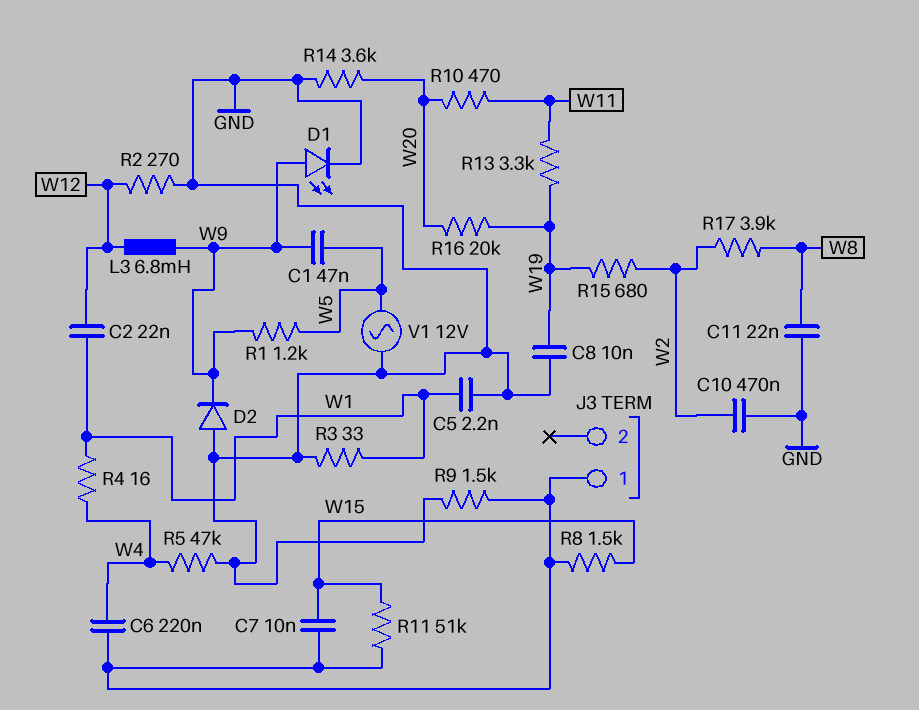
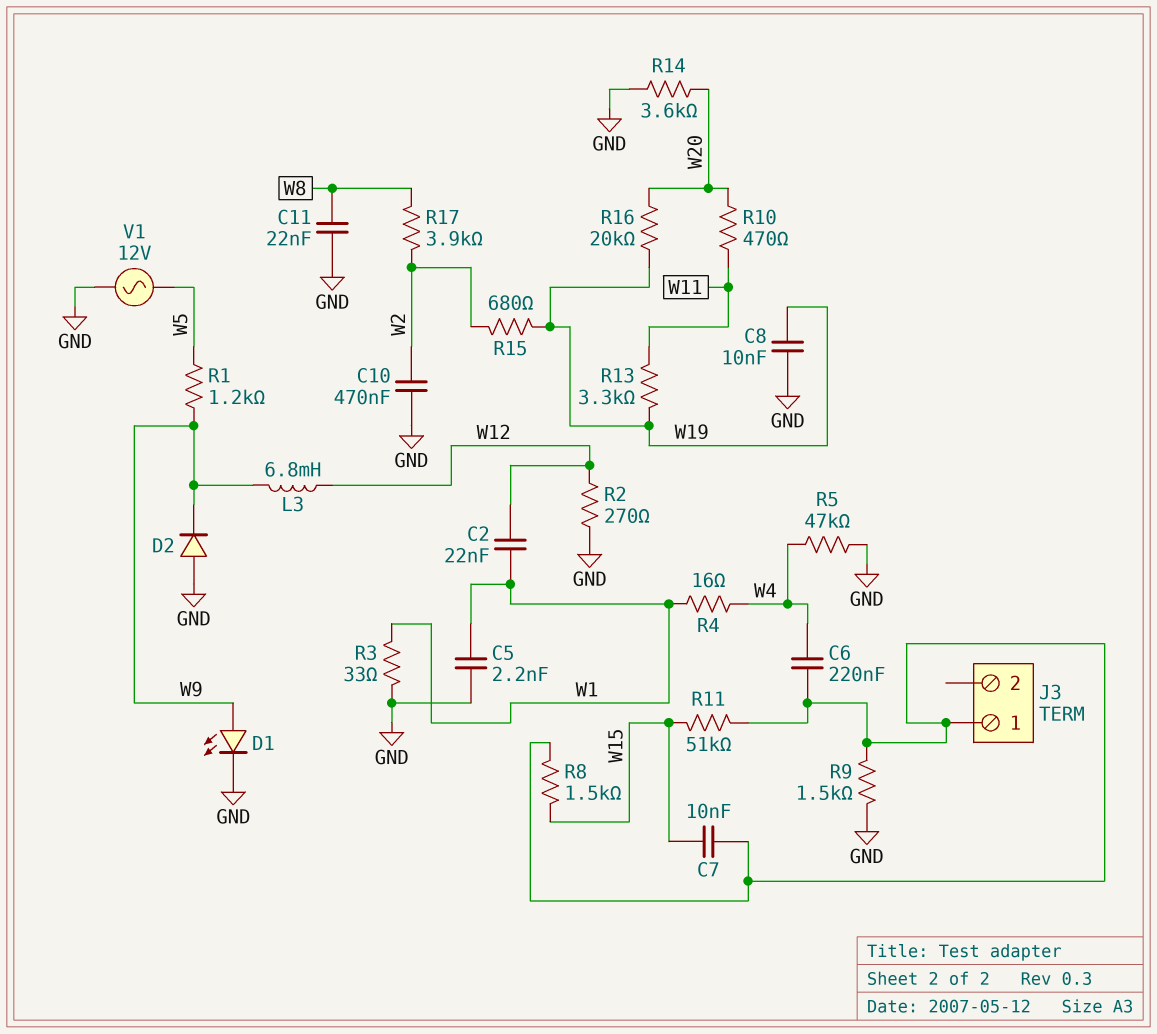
C1: 47nF (W5, W9) -> none

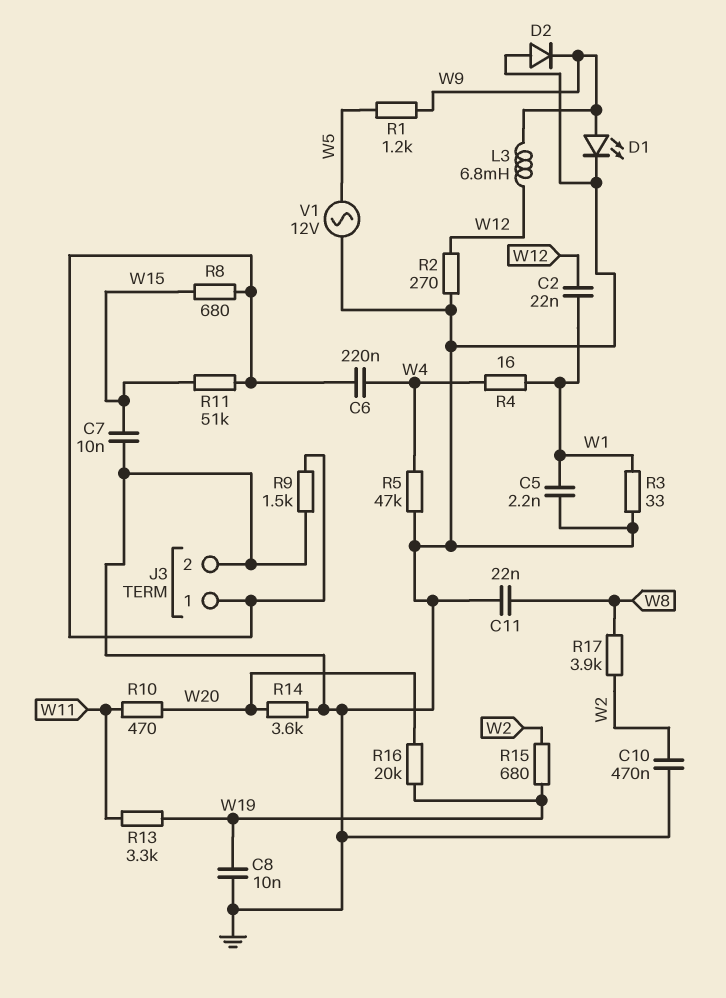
C7: 10nF (J3/1, W15) -> 10nF (GND, W15)
J3 pin 2: none -> GND
R8: 1.5k (J3/1, W15) -> 680 (J3/1, W15)

